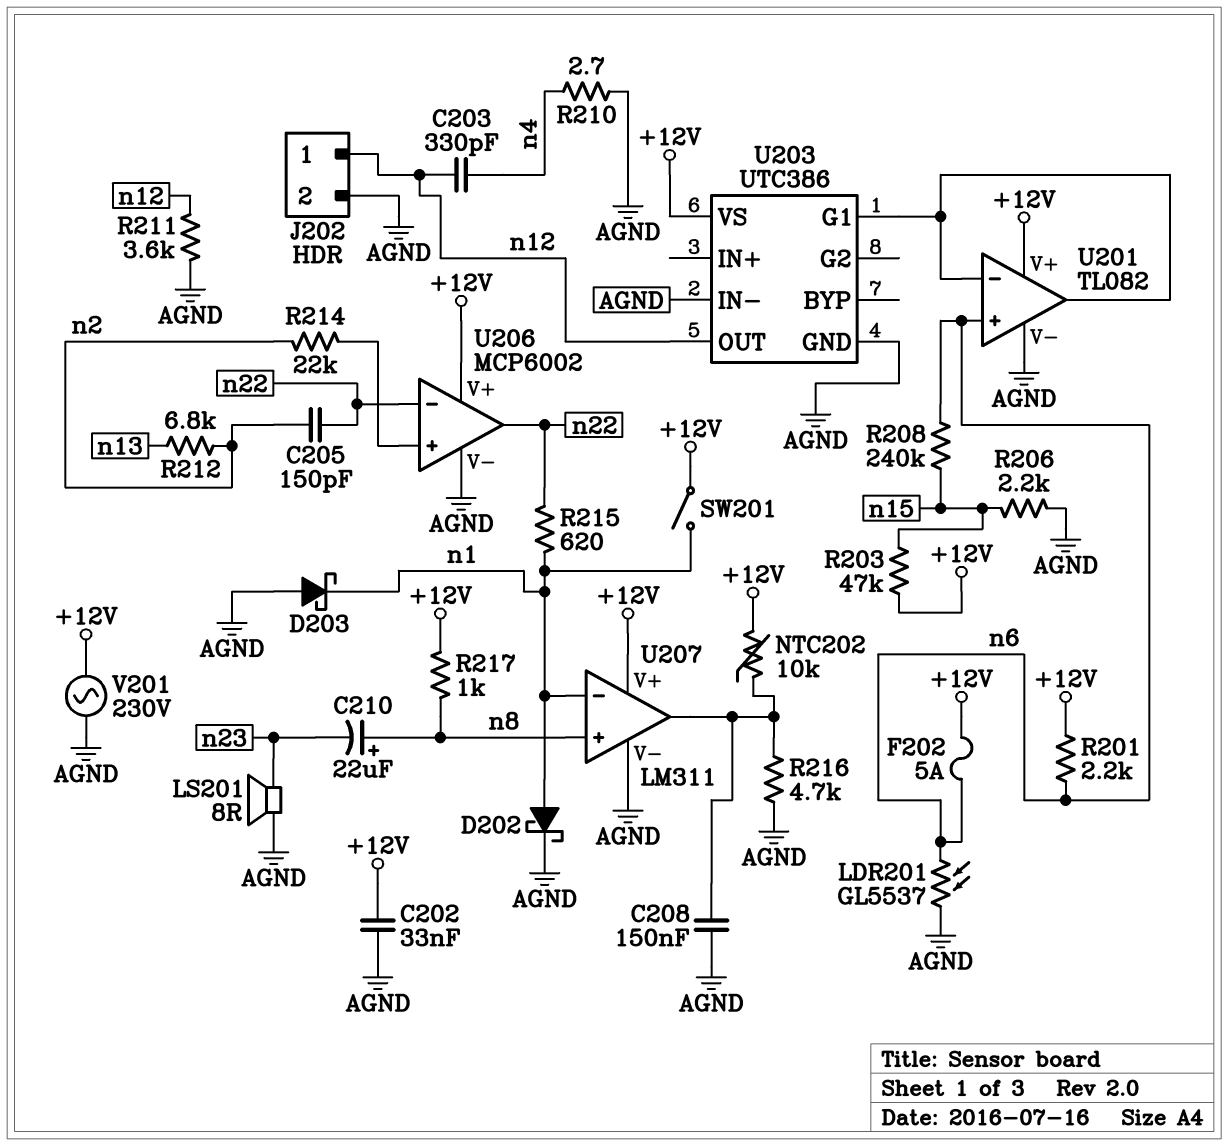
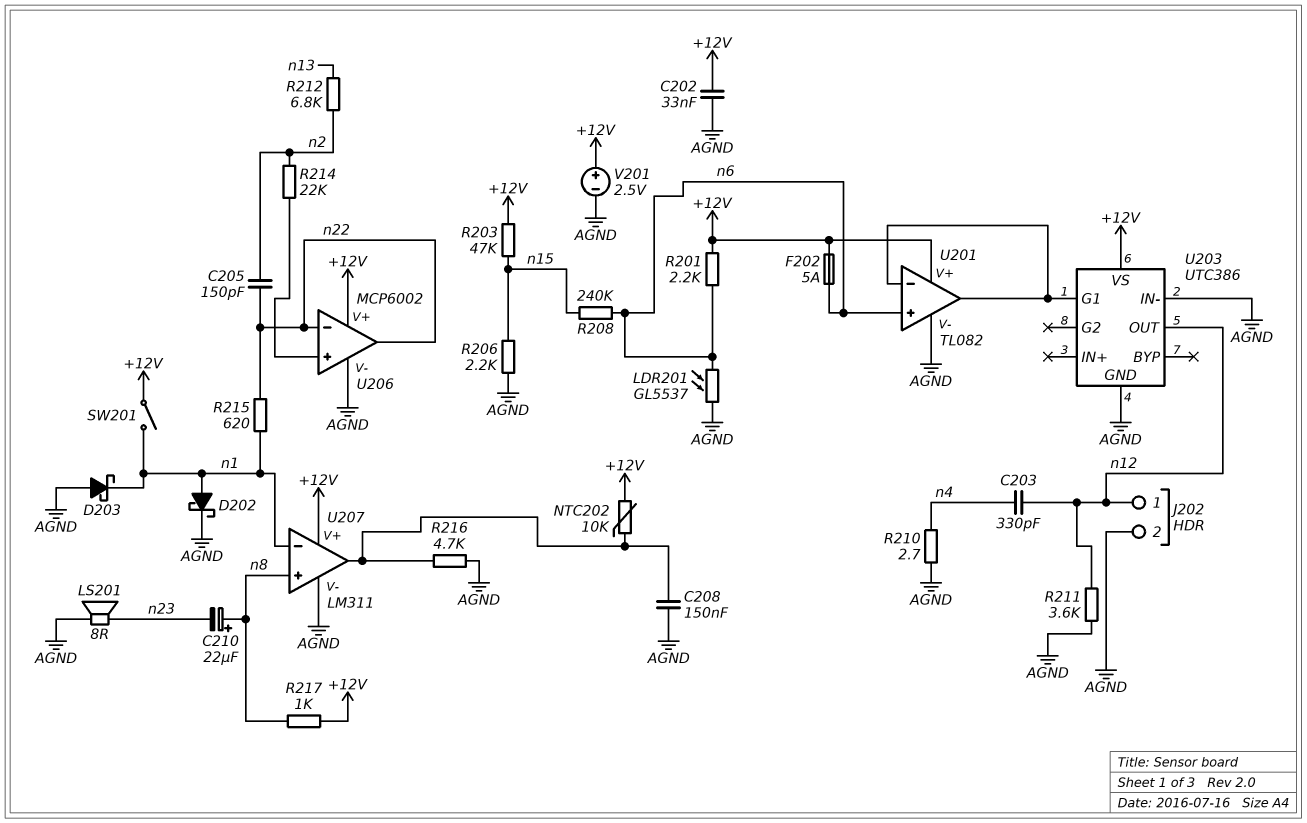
V201: AC 230V (+12V, AGND) -> 2.5V (plus +12V, minus AGND)

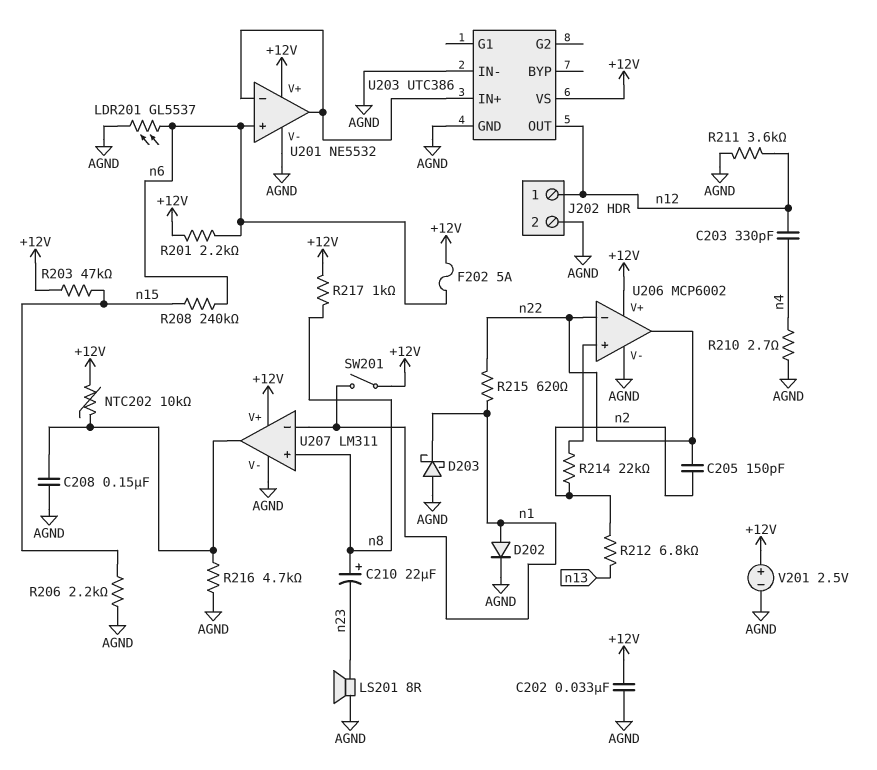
D202: schottky (A n1, K AGND) -> diode (A n1, K AGND)
U201: TL082 -> NE5532
U203 pin G1: U201/in- -> none
U203 pin IN+: none -> U201/in-

